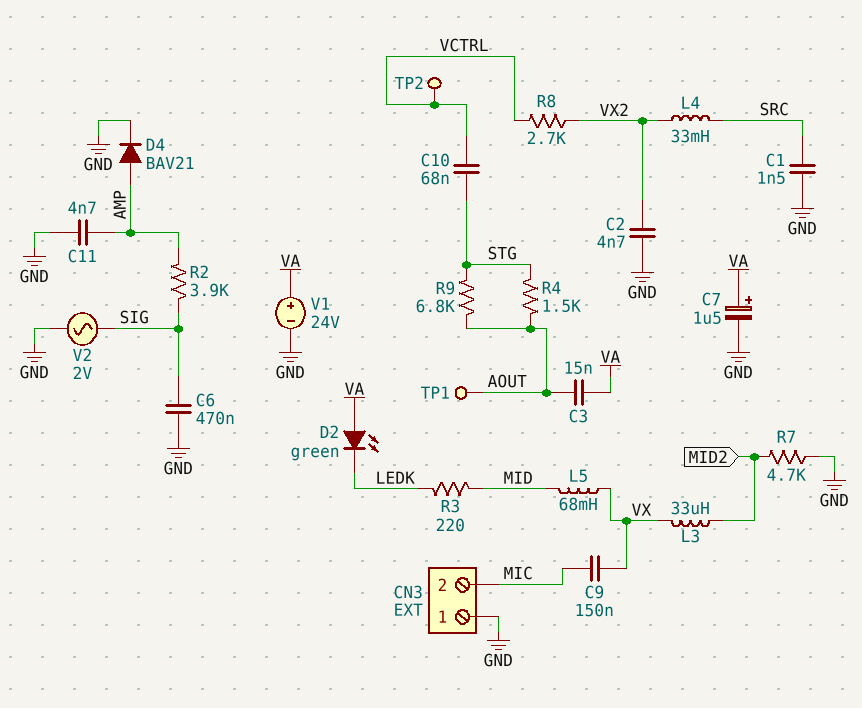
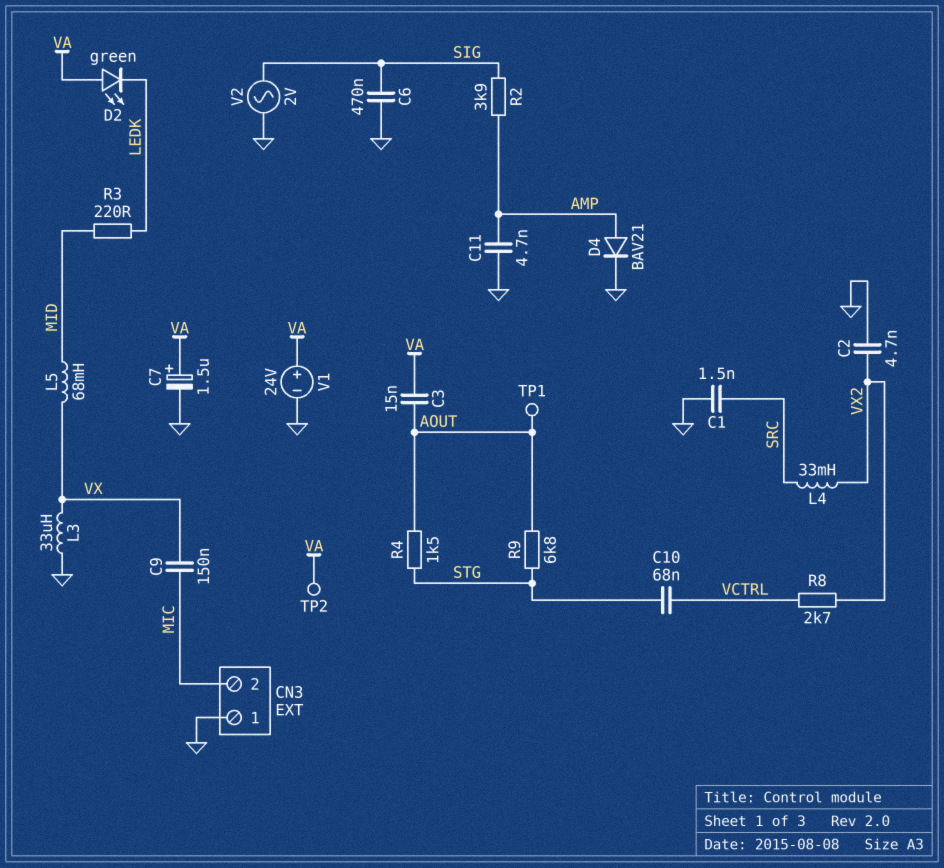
L3: 33uH (MID2, VX) -> 33uH (GND, VX)
R7: 4.7k (GND, MID2) -> none
TP2: test point (VCTRL) -> test point (VA)

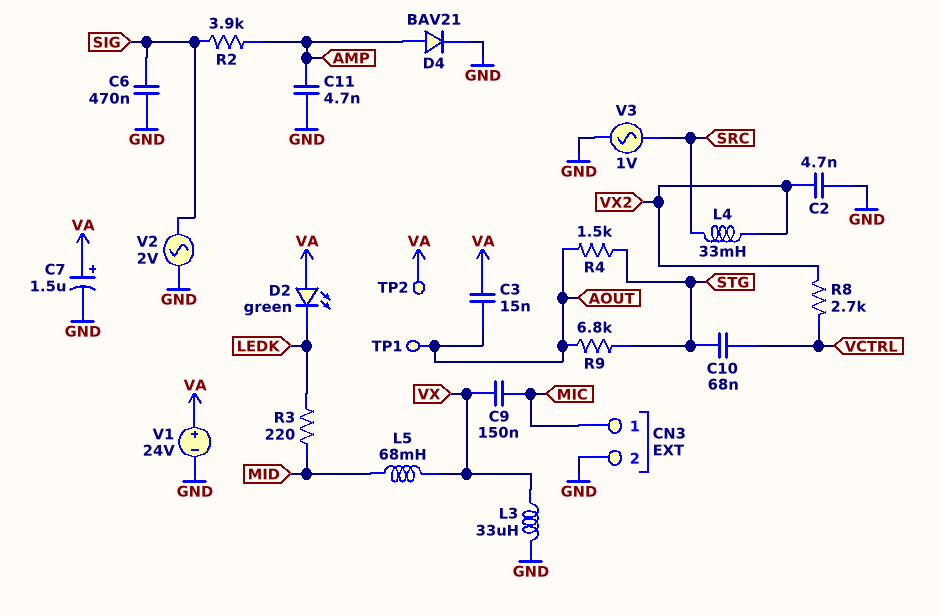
C1: 1.5nF (GND, SRC) -> none
CN3 pin 1: GND -> MIC
CN3 pin 2: MIC -> GND
V3: none -> AC 1V (GND, SRC)

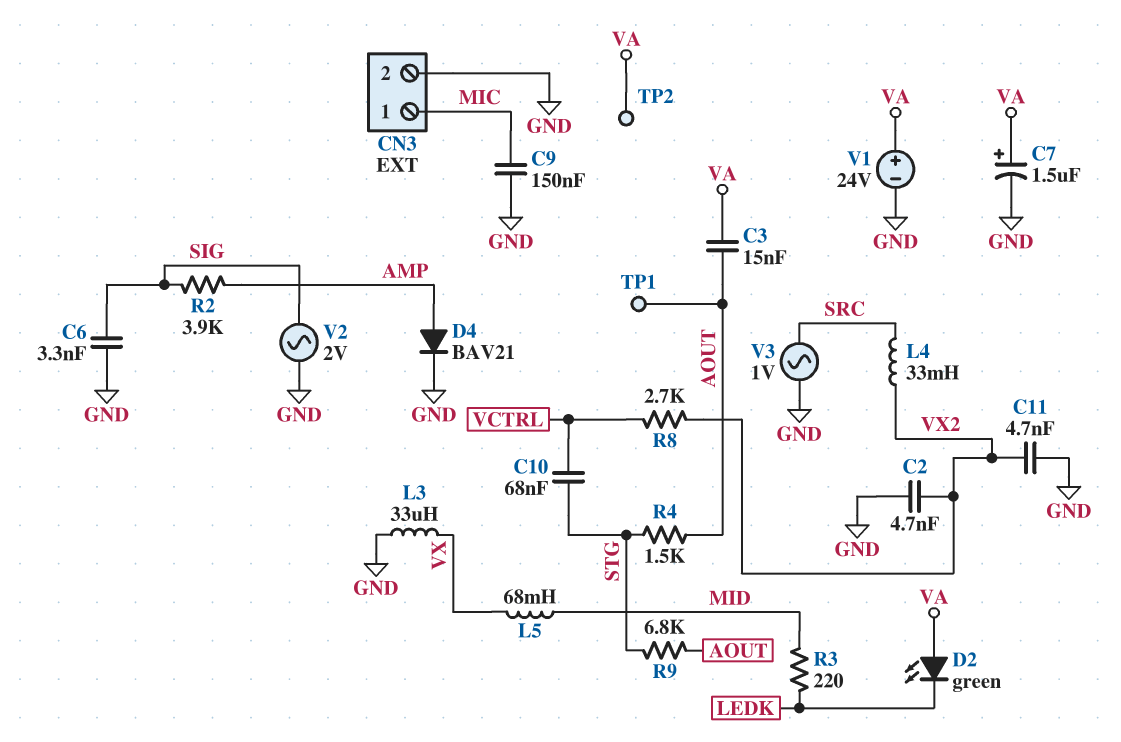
C6: 470nF (GND, SIG) -> 3.3nF (GND, SIG)
C9: 150nF (MIC, VX) -> 150nF (GND, MIC)
C11: 4.7nF (AMP, GND) -> 4.7nF (GND, VX2)

